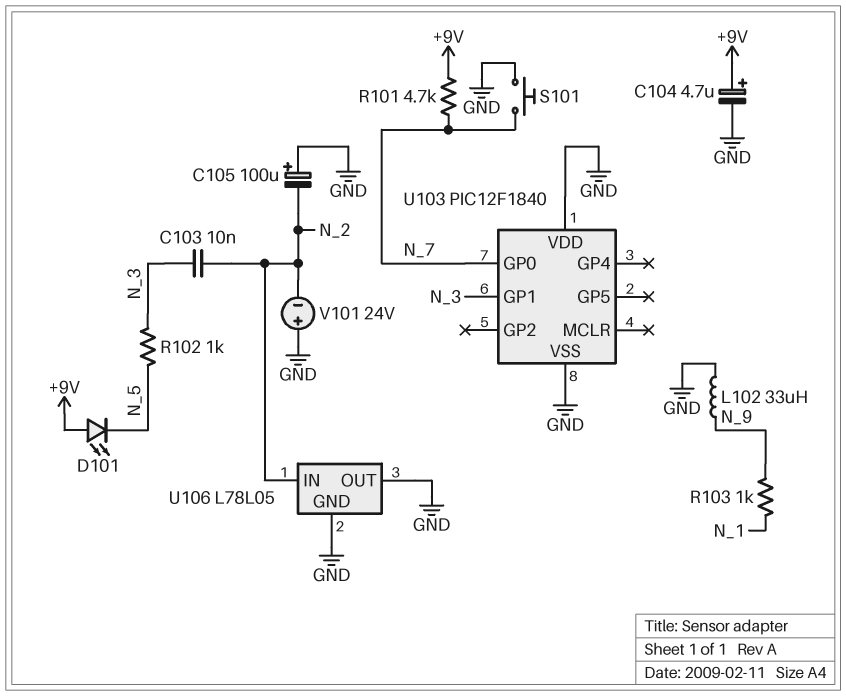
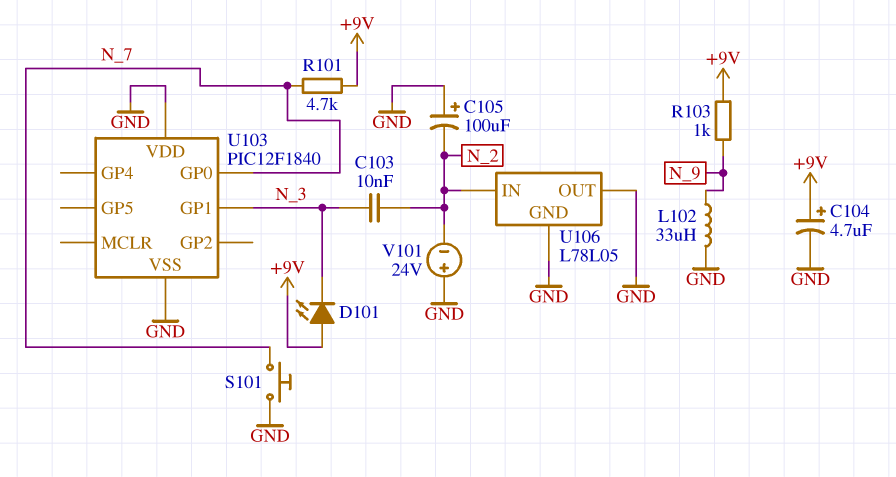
D101: LED (A +9V, K N_5) -> LED (A +9V, K N_3)
R102: 1k (N_3, N_5) -> none
R103: 1k (N_1, N_9) -> 1k (+9V, N_9)

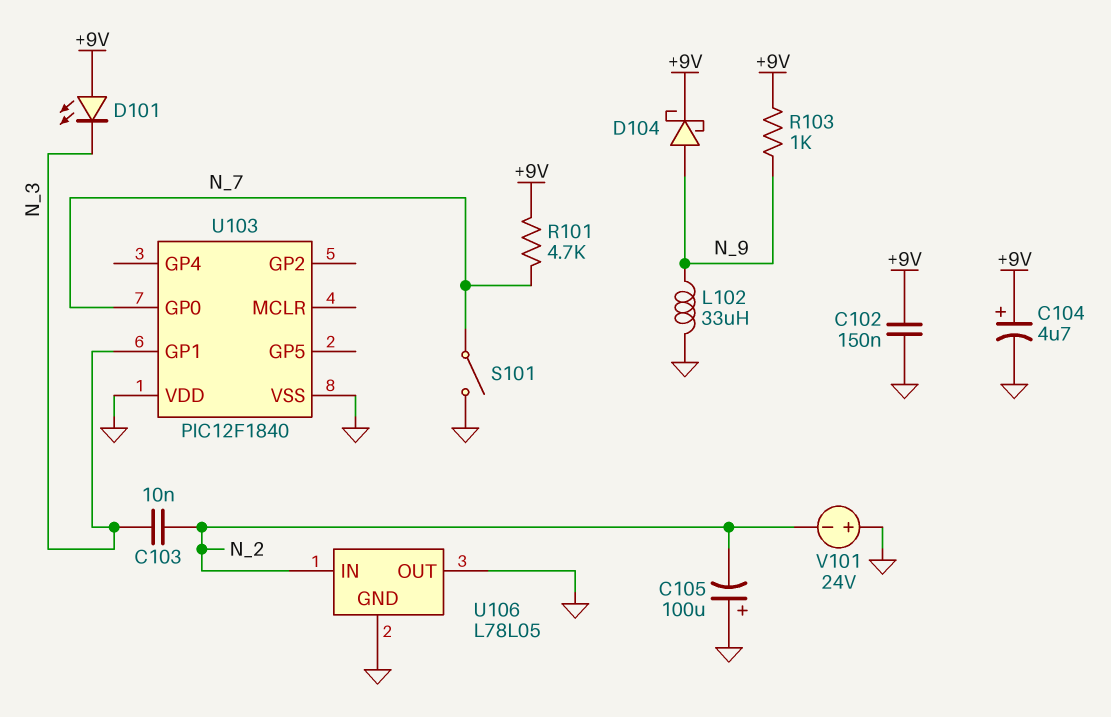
C102: none -> 150nF (+9V, GND)
D104: none -> schottky (A N_9, K +9V)
S101: button (GND, N_7) -> switch (GND, N_7)

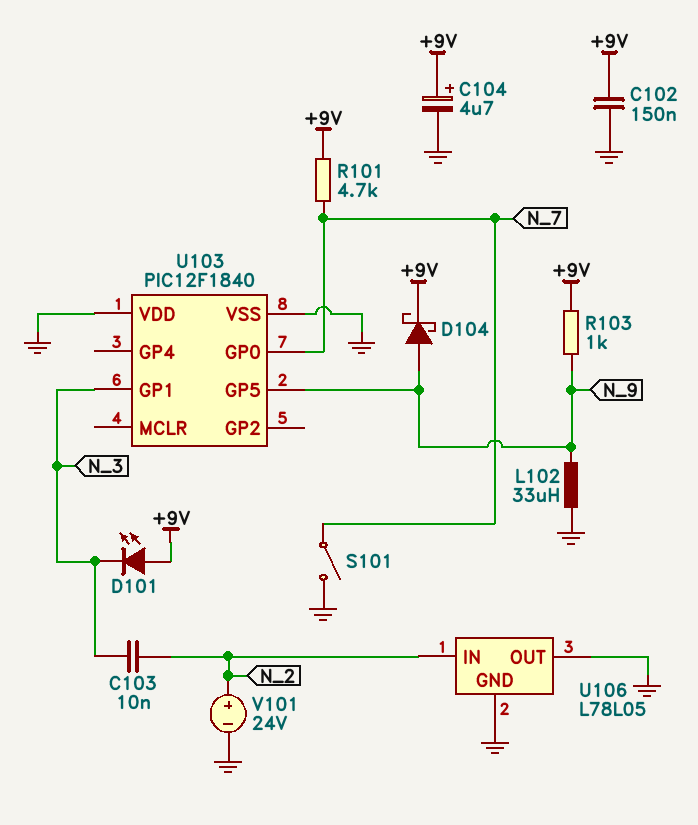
C105: 100uF (plus GND, minus N_2) -> none
U103 pin GP5: none -> N_9
V101: 24V (plus GND, minus N_2) -> 24V (plus N_2, minus GND)

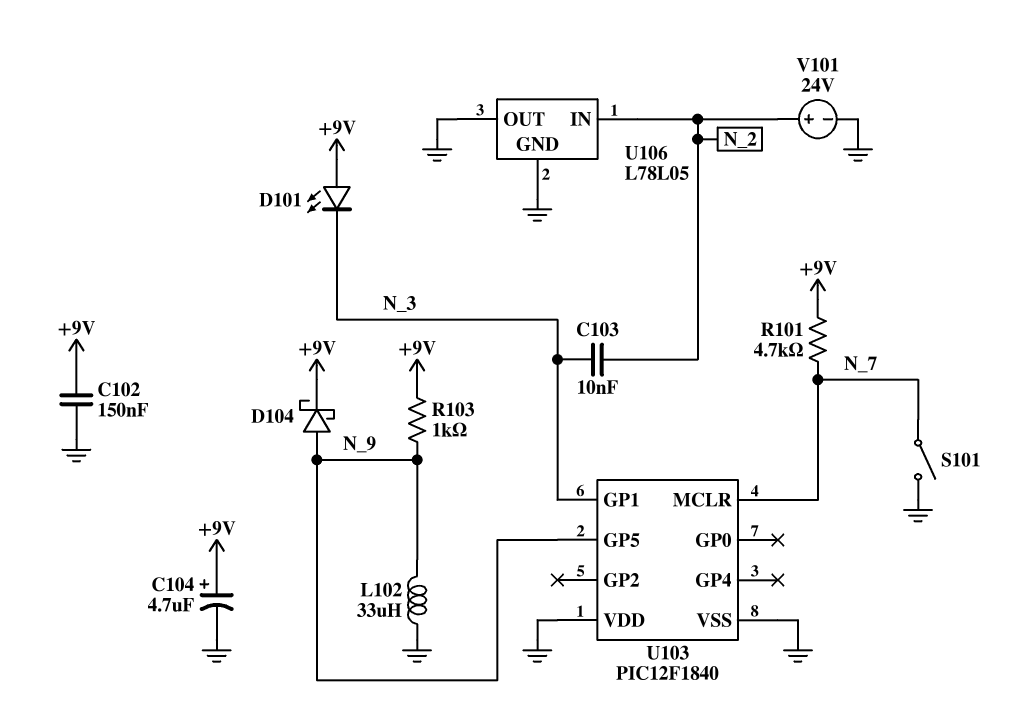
U103 pin GP0: N_7 -> none
U103 pin MCLR: none -> N_7

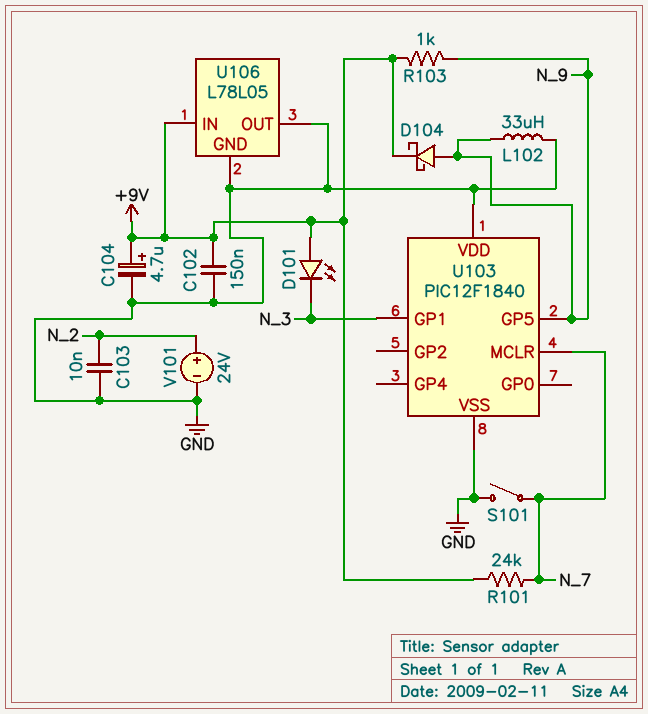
C103: 10nF (N_2, N_3) -> 10nF (GND, N_2)
R101: 4.7k (+9V, N_7) -> 24k (+9V, N_7)
U106 pin IN: N_2 -> +9V

